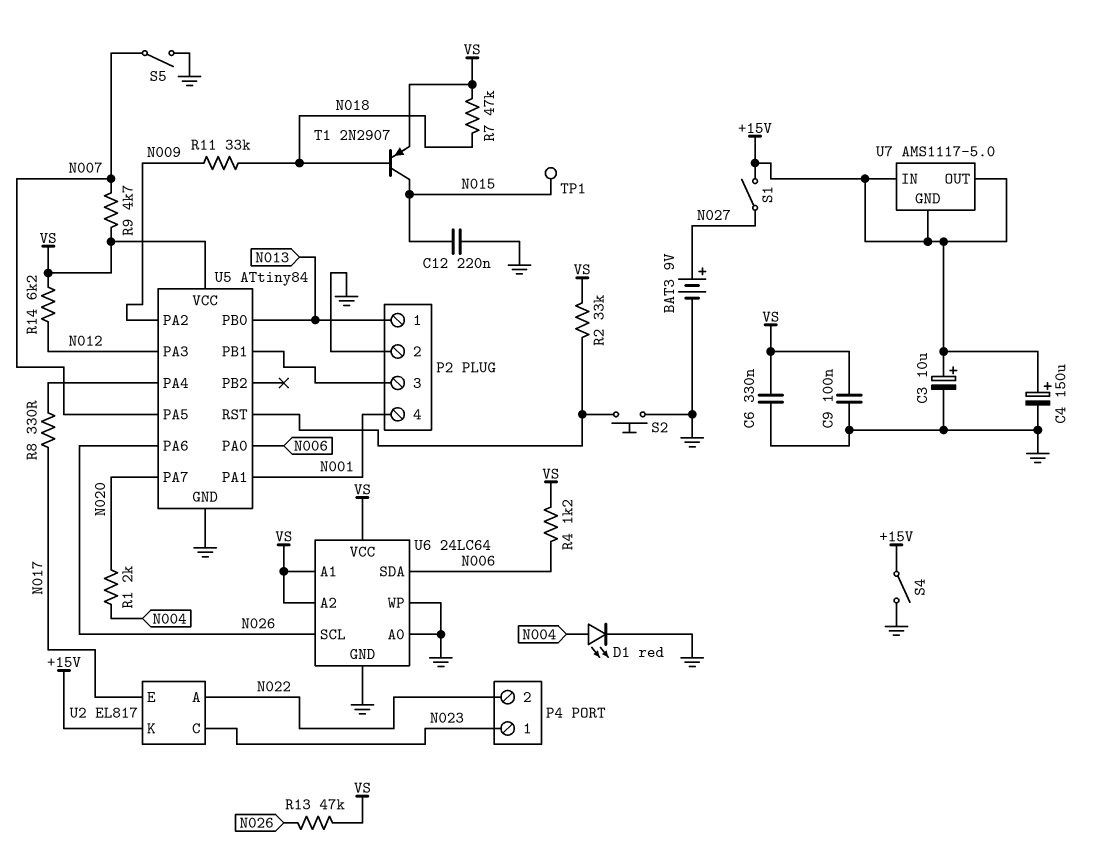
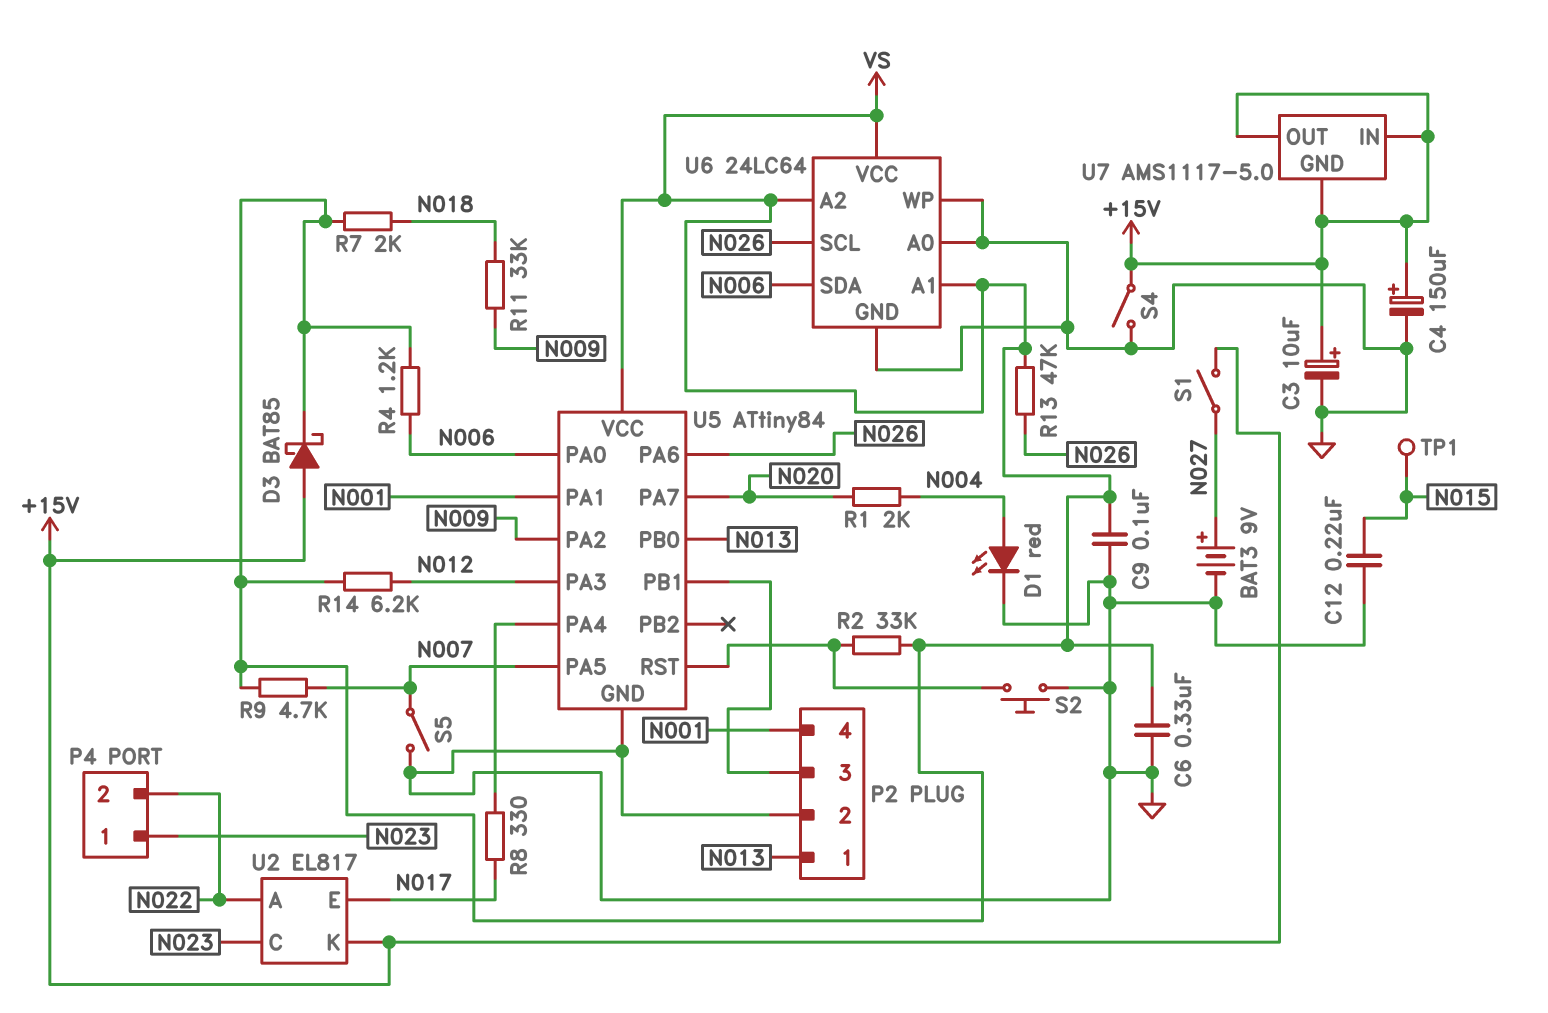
D3: none -> schottky BAT85 (A +15V, K VS)
R7: 47k (N018, VS) -> 2k (N018, VS)
T1: PNP 2N2907 (B N018, C N015, E VS) -> none

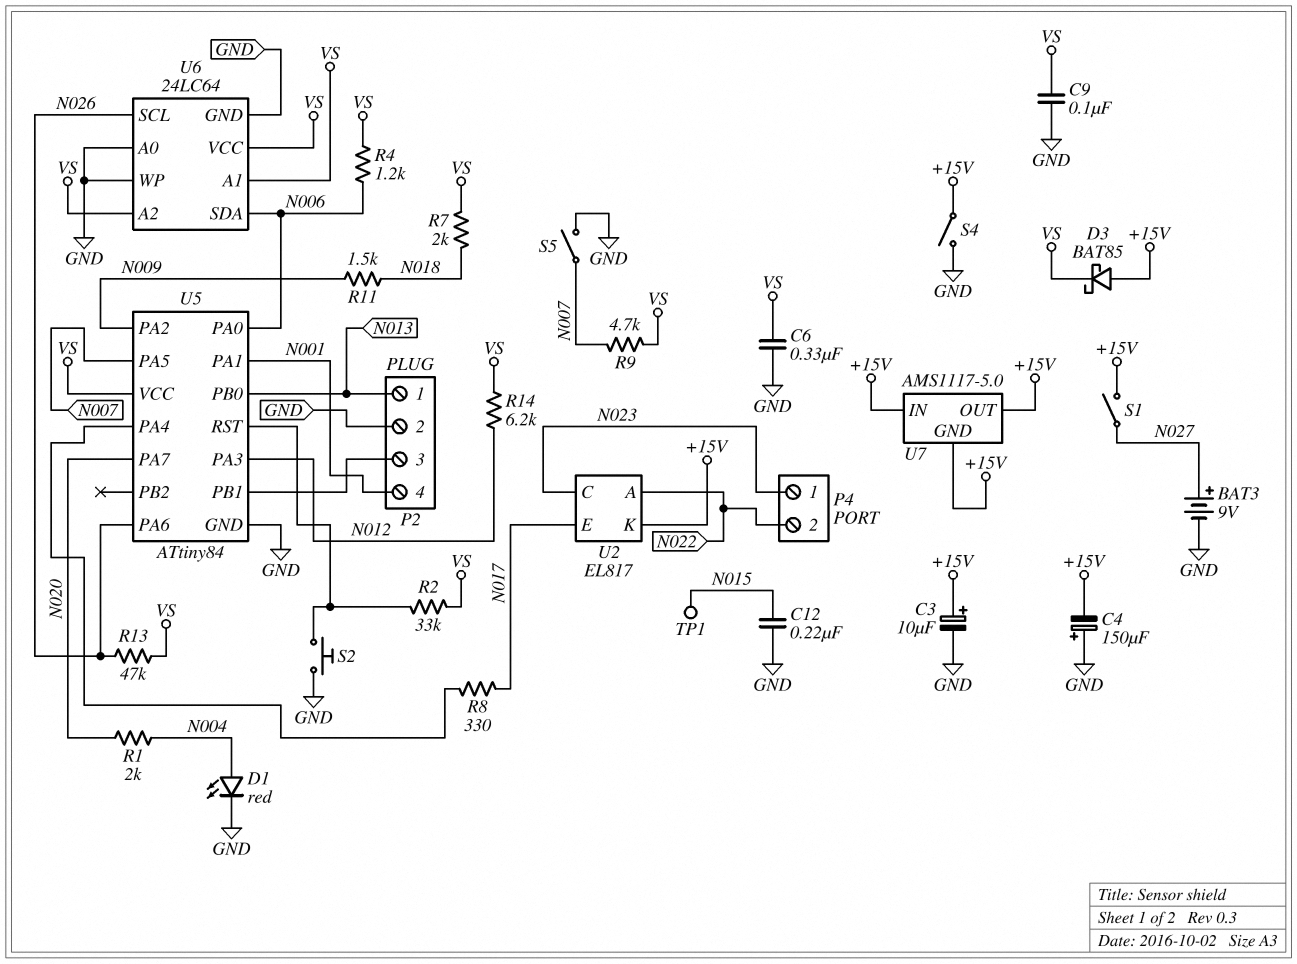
C4: 150uF (plus +15V, minus GND) -> 150uF (plus GND, minus +15V)
R11: 33k (N009, N018) -> 1.5k (N009, N018)

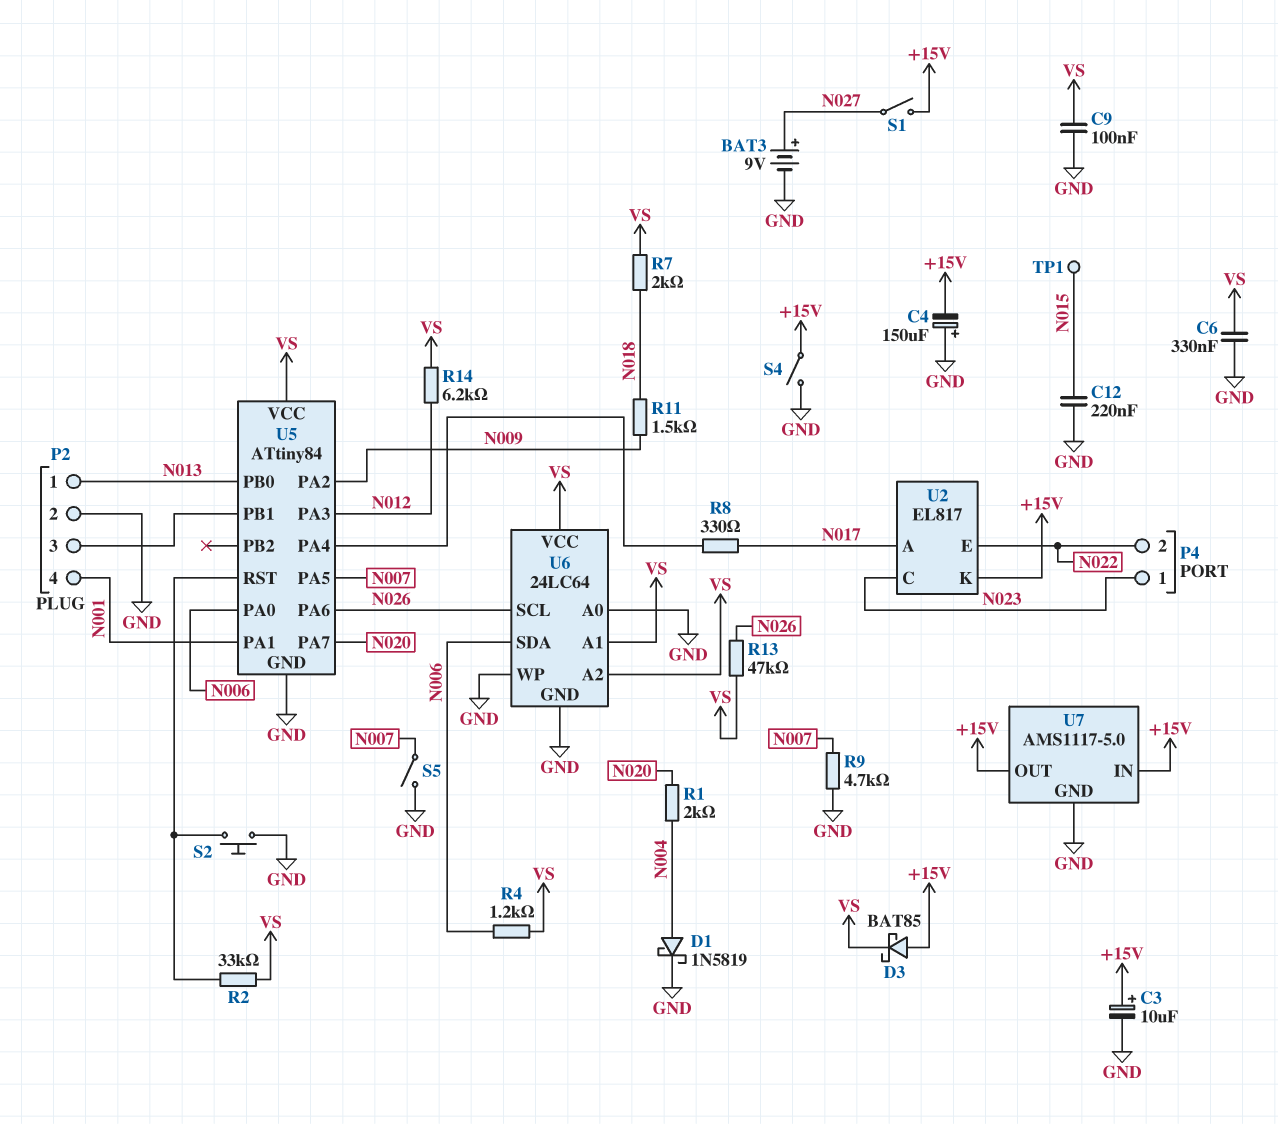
D1: LED red (A N004, K GND) -> schottky 1N5819 (A N004, K GND)
R9: 4.7k (N007, VS) -> 4.7k (GND, N007)
U2 pin A: N022 -> N017
U2 pin E: N017 -> N022
U7 pin GND: +15V -> GND

